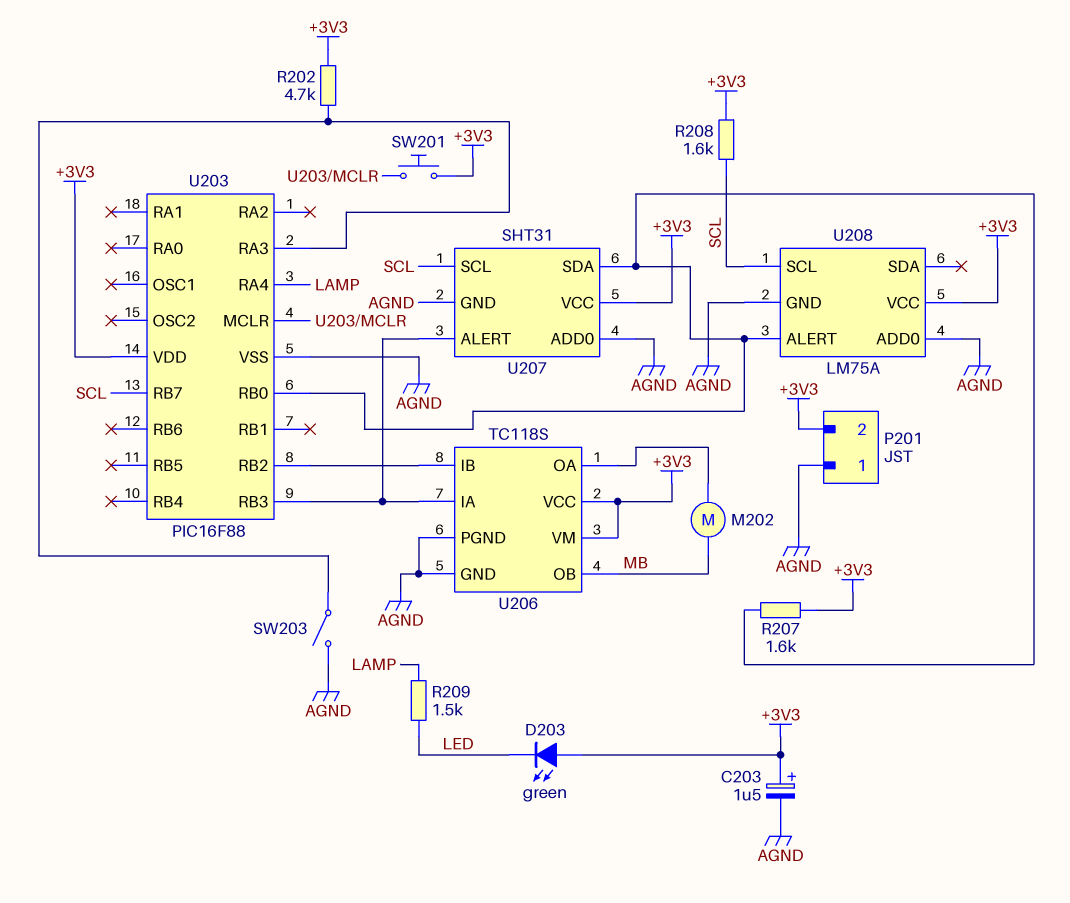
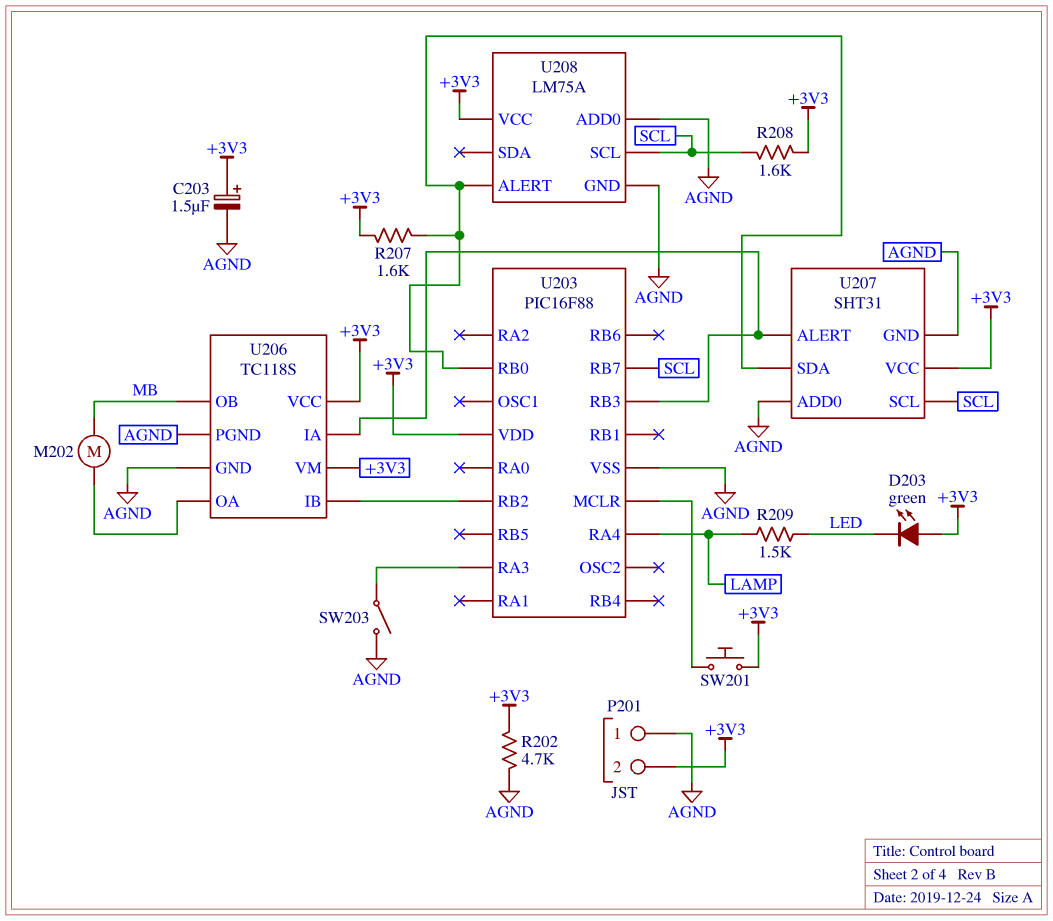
R202: 4.7k (+3V3, U203/RA3) -> 4.7k (+3V3, AGND)

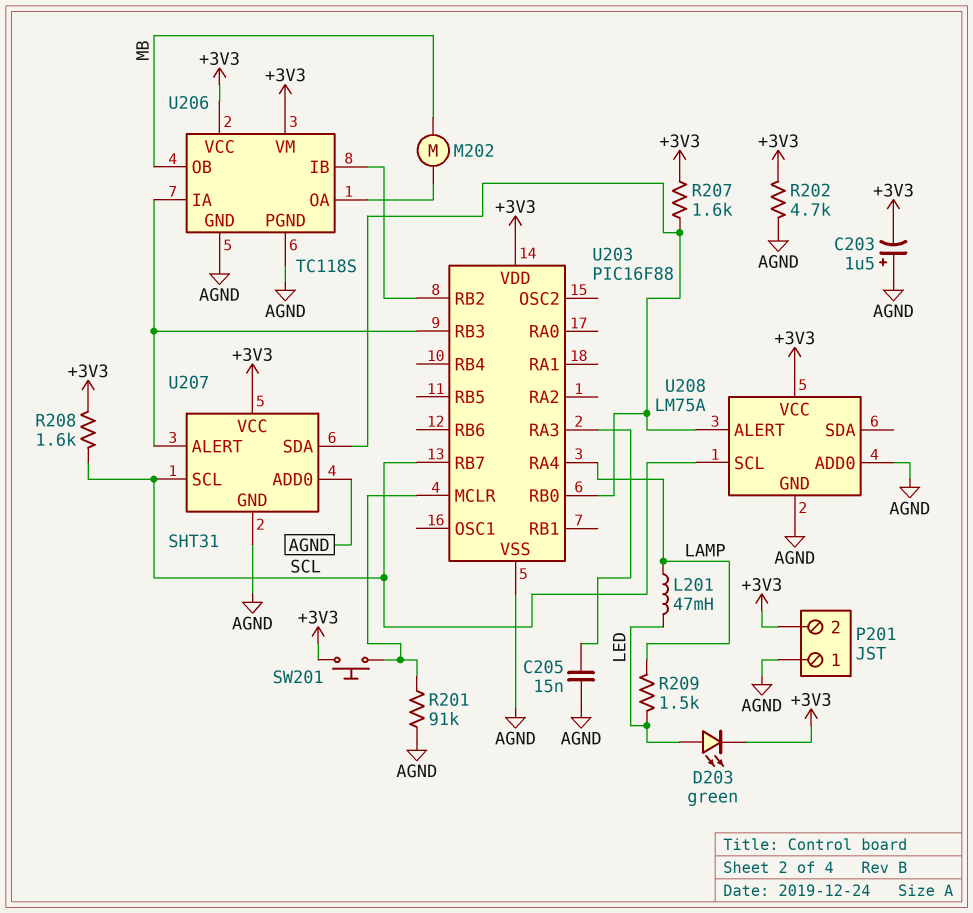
C203: 1.5uF (plus +3V3, minus AGND) -> 1.5uF (plus AGND, minus +3V3)
C205: none -> 15nF (AGND, U203/RA3)
D203: LED green (A +3V3, K LED) -> LED green (A LED, K +3V3)
L201: none -> 47mH (LAMP, LED)
R201: none -> 91k (AGND, U203/MCLR)
SW203: switch (AGND, U203/RA3) -> none

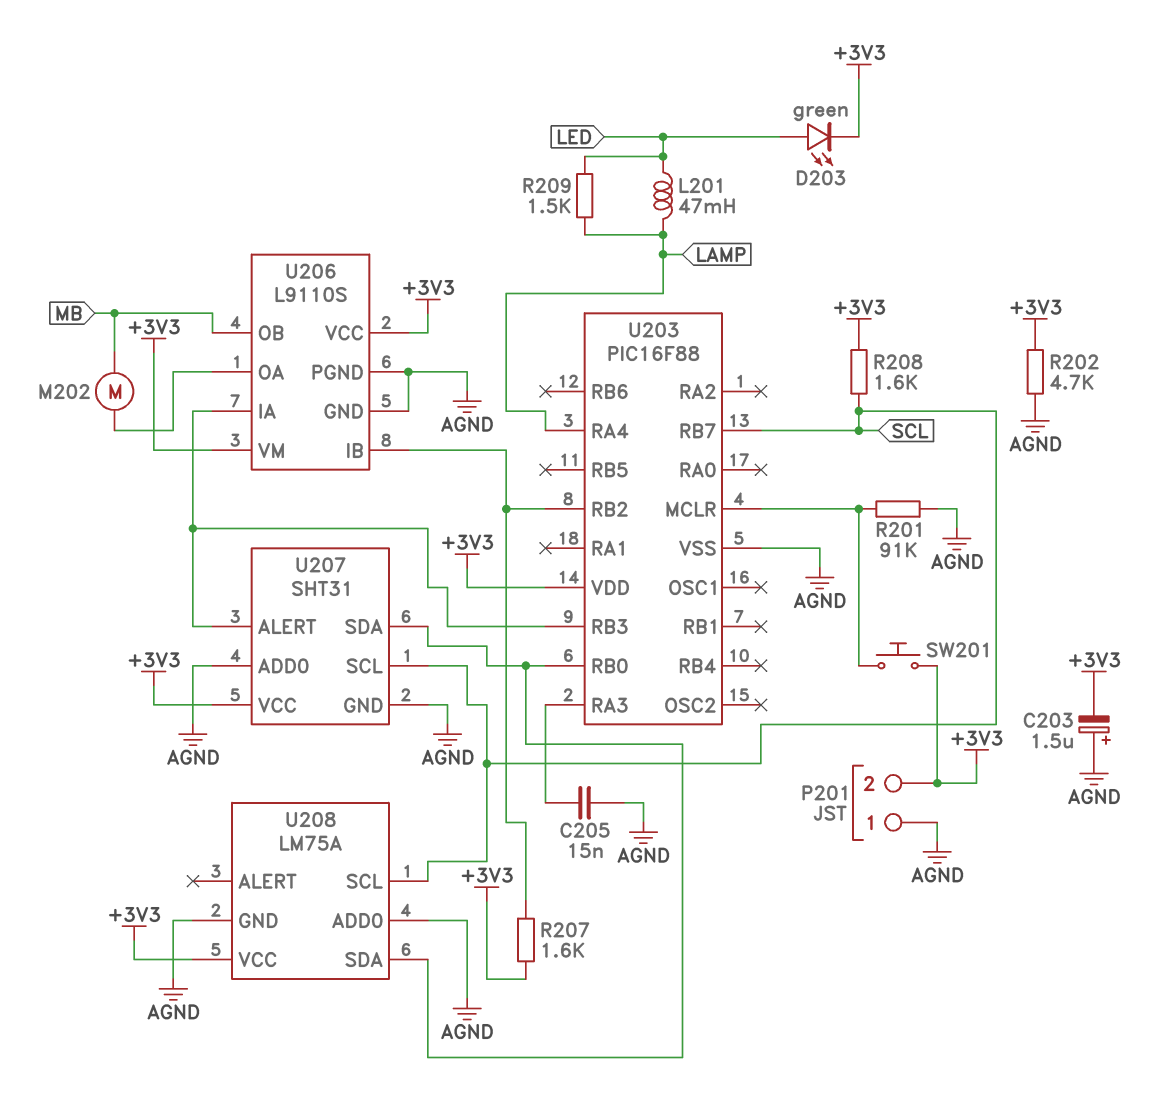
R207: 1.6k (+3V3, U203/RB0) -> 1.6k (+3V3, U203/RB2)
U206: TC118S -> L9110S
U208 pin ALERT: U203/RB0 -> none
U208 pin SDA: none -> U203/RB0

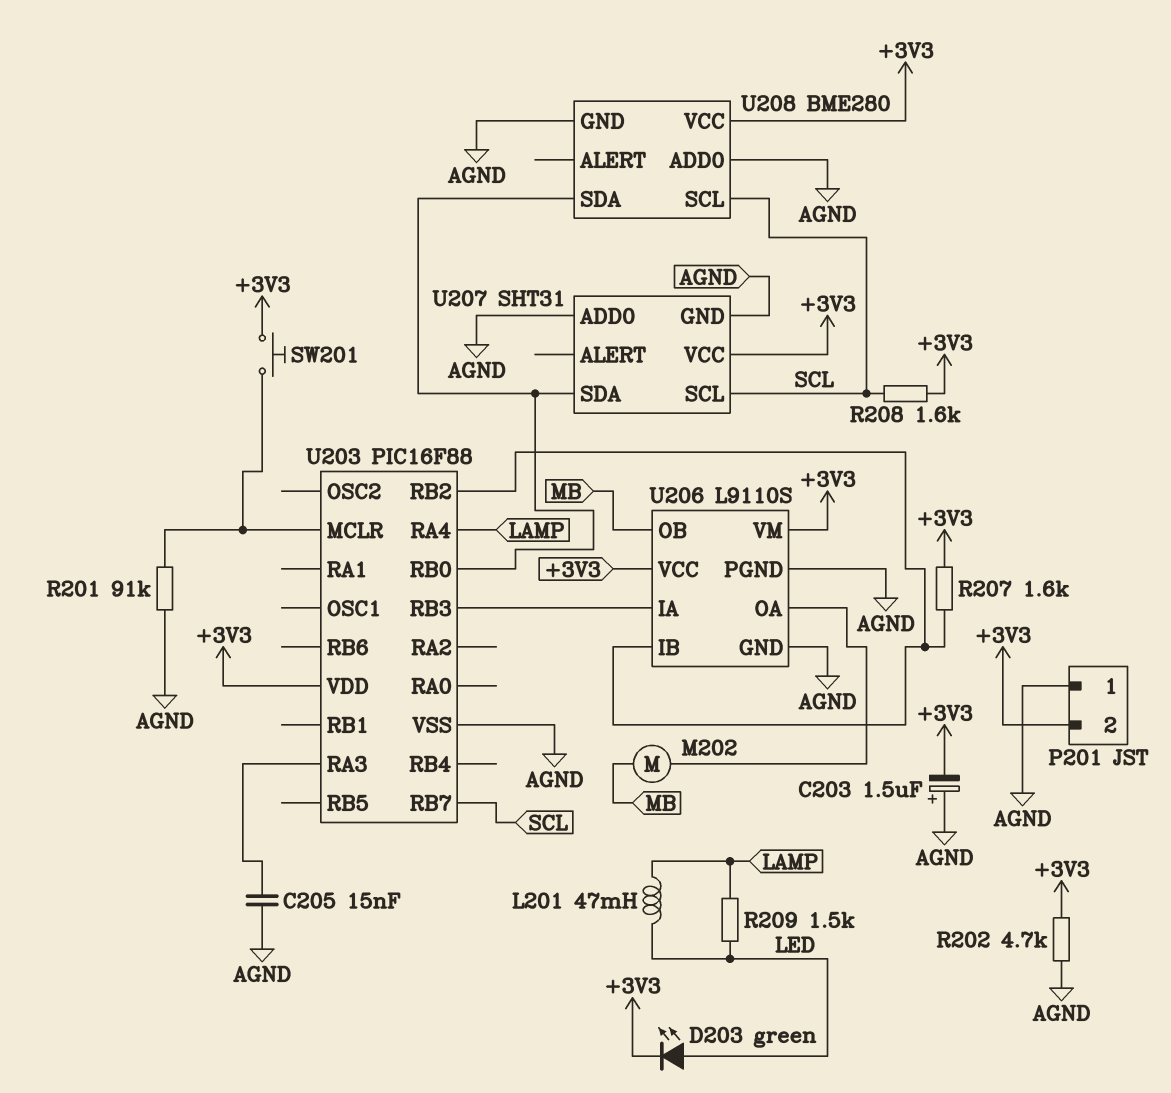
U207 pin ALERT: U203/RB3 -> none
U208: LM75A -> BME280

